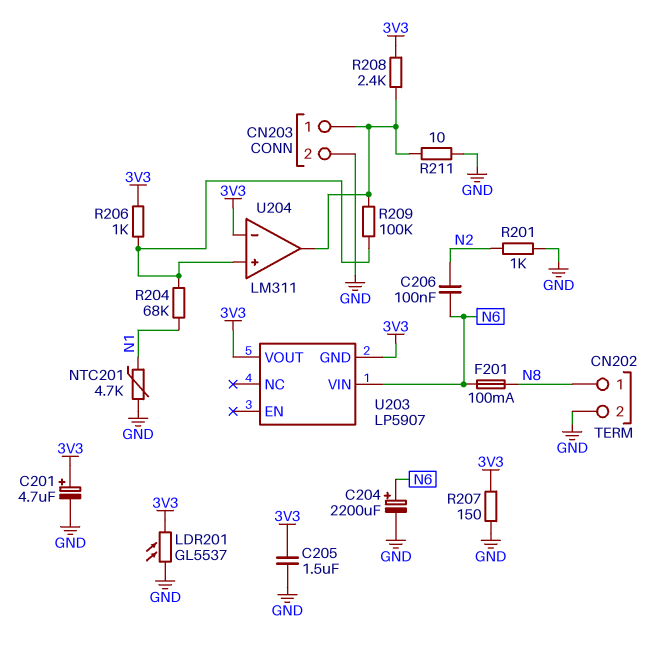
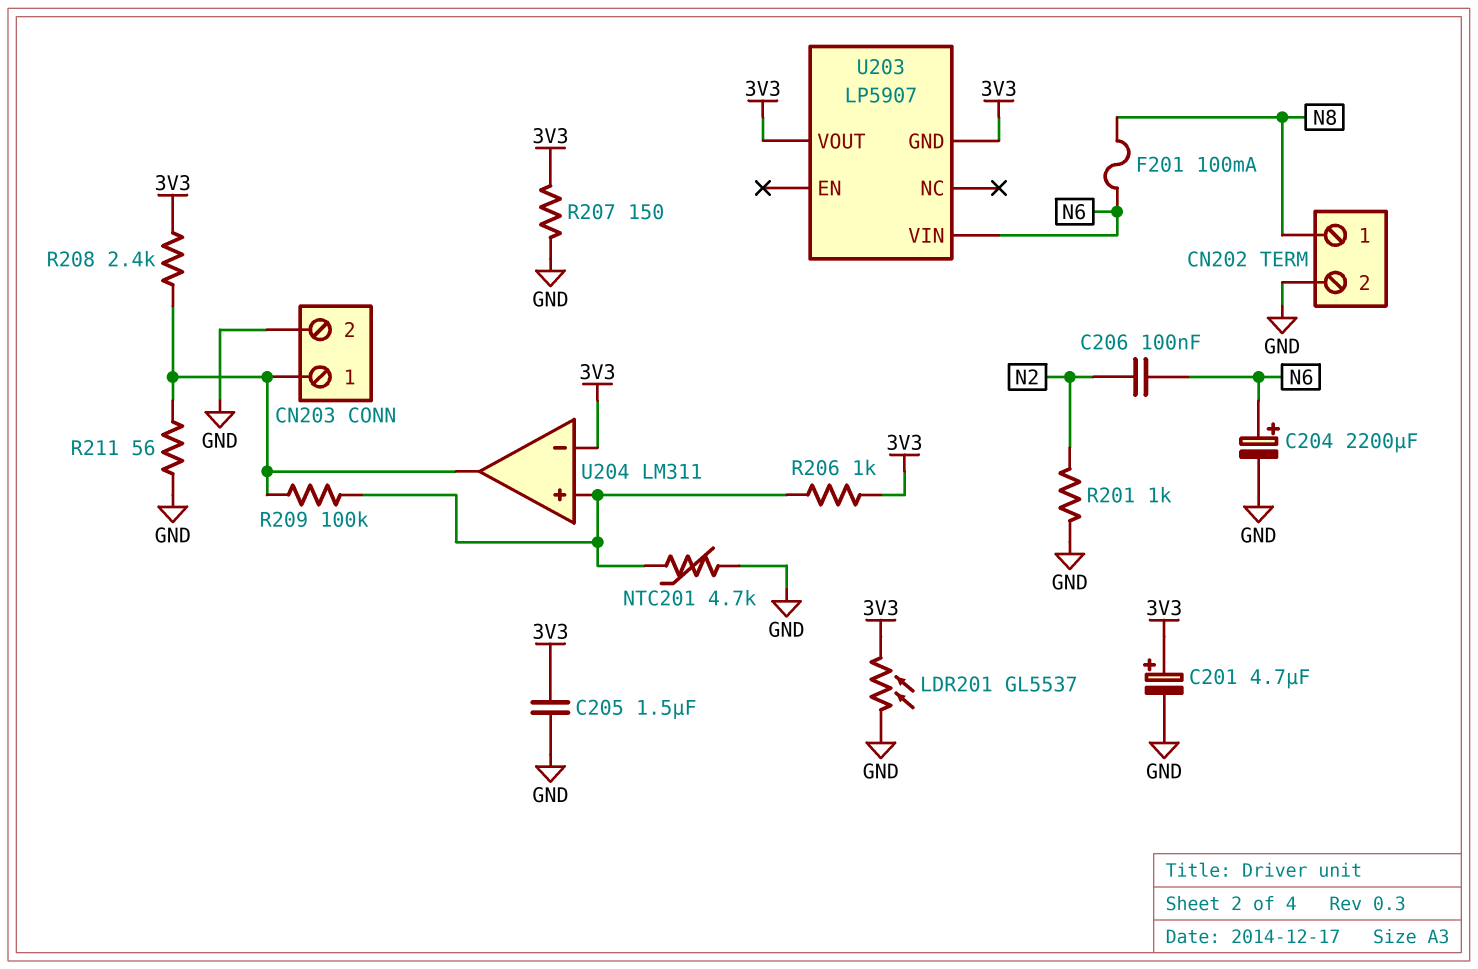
NTC201: 4.7k (GND, N1) -> 4.7k (GND, U204/in+)
R204: 68k (N1, U204/in+) -> none
R211: 10 (CN203/1, GND) -> 56 (CN203/1, GND)

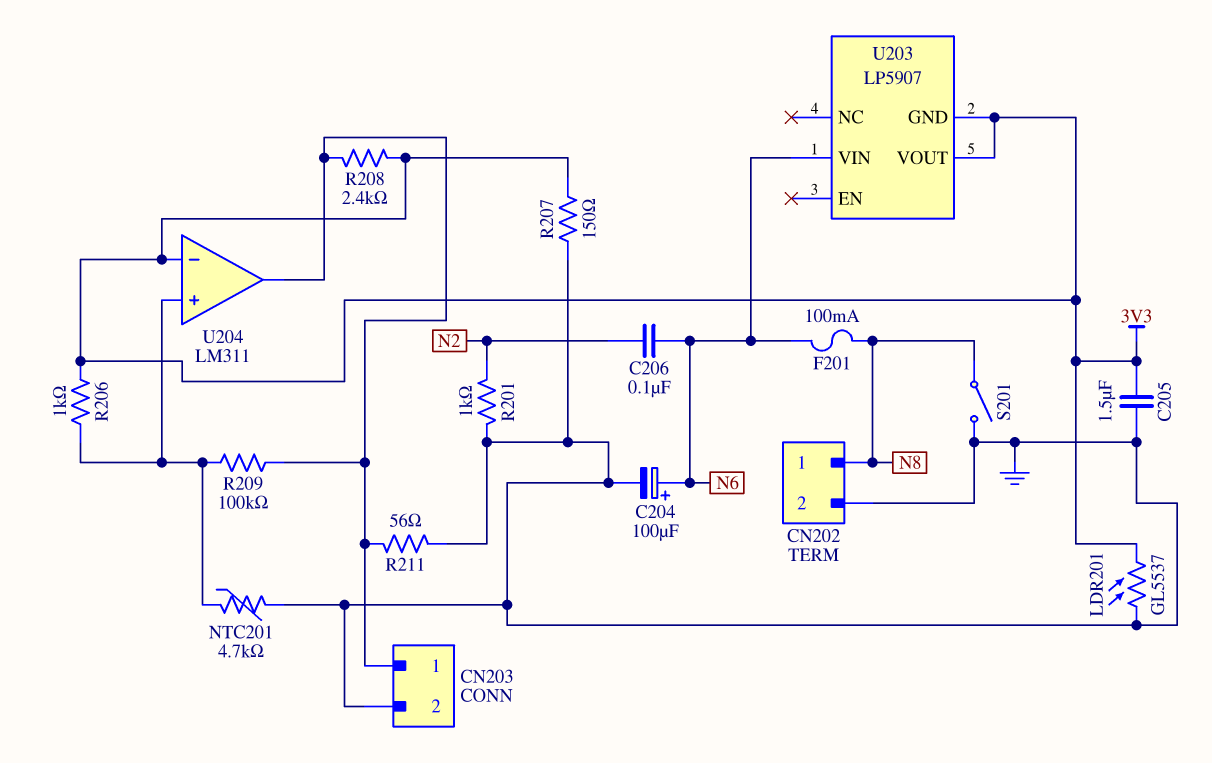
C201: 4.7uF (plus 3V3, minus GND) -> none
C204: 2200uF (plus N6, minus GND) -> 100uF (plus N6, minus GND)
S201: none -> switch (GND, N8)

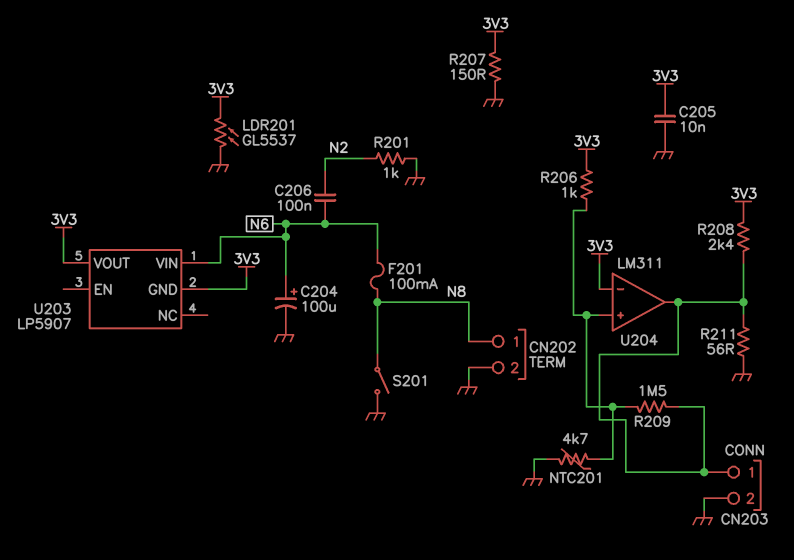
C205: 1.5uF (3V3, GND) -> 10nF (3V3, GND)
R209: 100k (CN203/1, U204/in+) -> 1.5M (CN203/1, U204/in+)

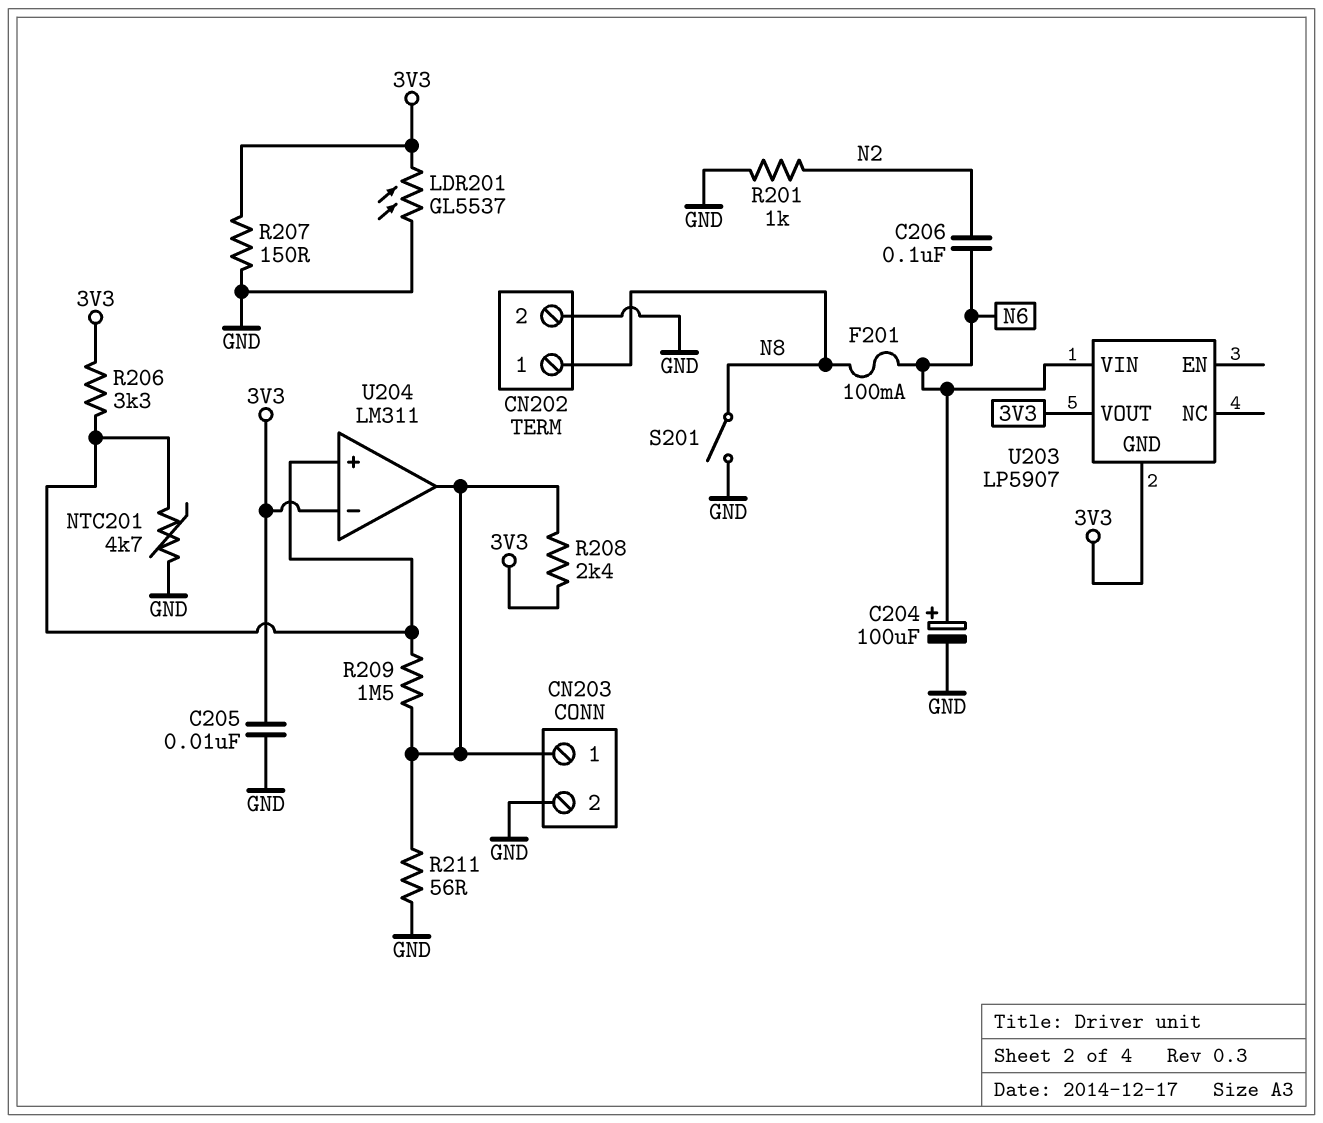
R206: 1k (3V3, U204/in+) -> 3.3k (3V3, U204/in+)

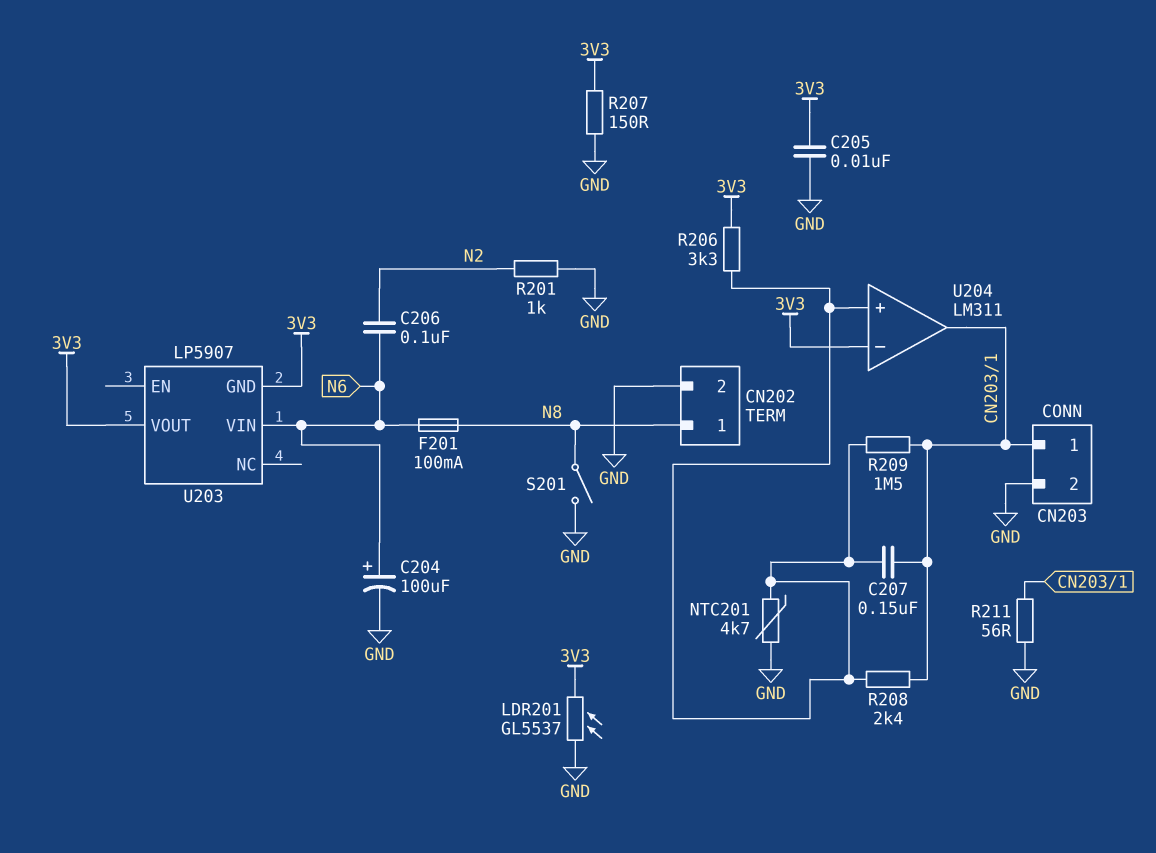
C207: none -> 150nF (CN203/1, U204/in+)
R208: 2.4k (3V3, CN203/1) -> 2.4k (CN203/1, U204/in+)

